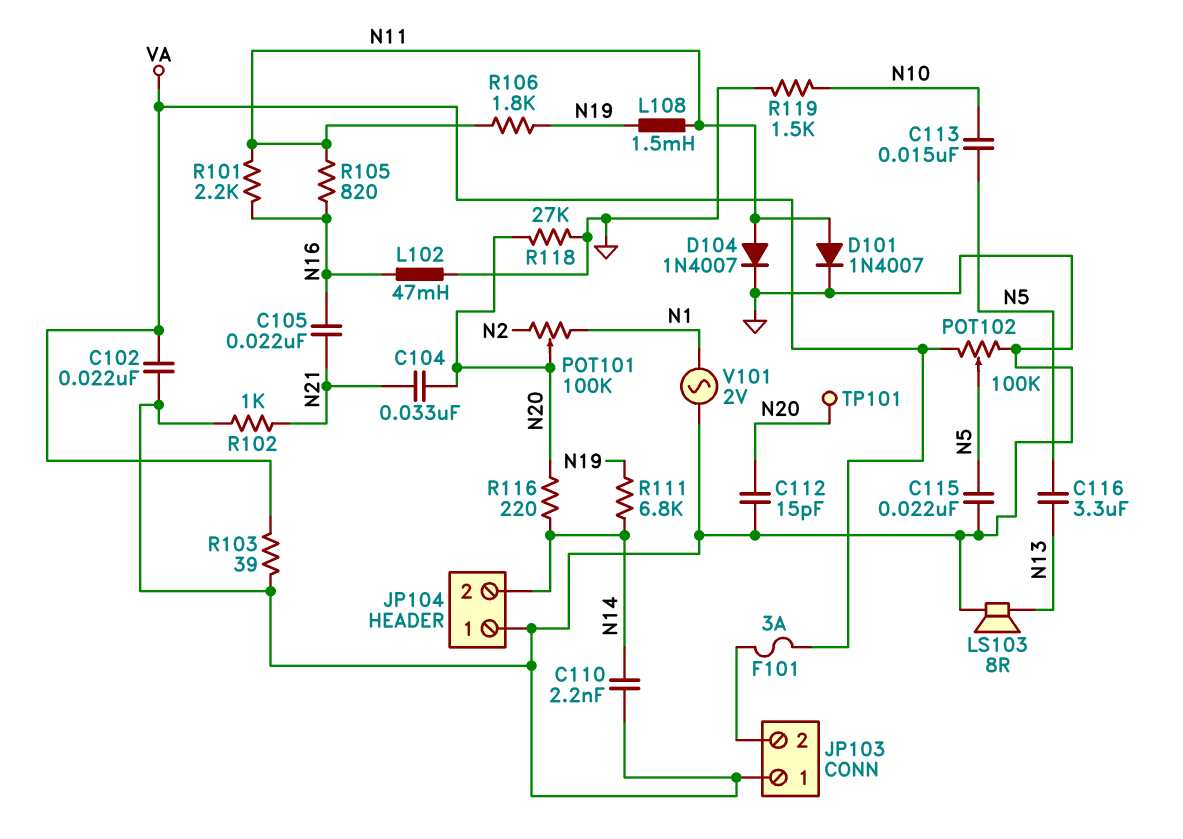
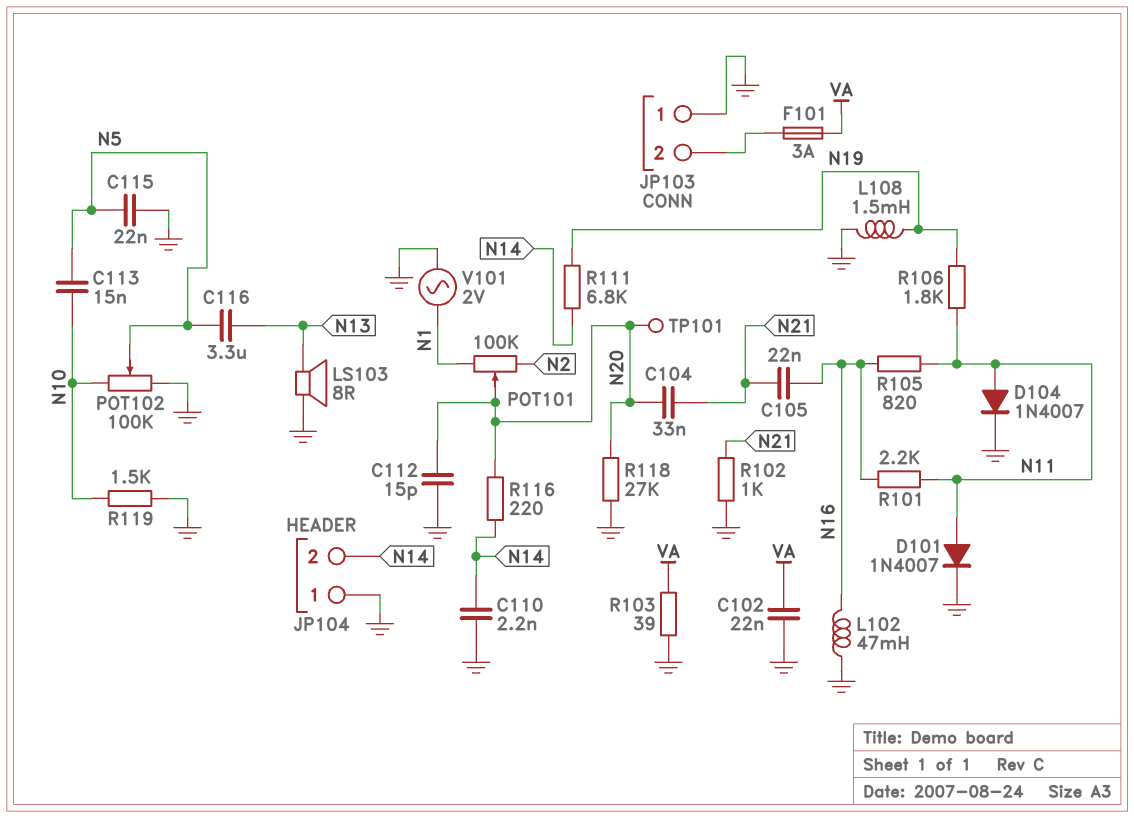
L108: 1.5mH (N11, N19) -> 1.5mH (GND, N19)
POT102: 100k (GND, VA, wiper N5) -> 100k (GND, N10, wiper N5)

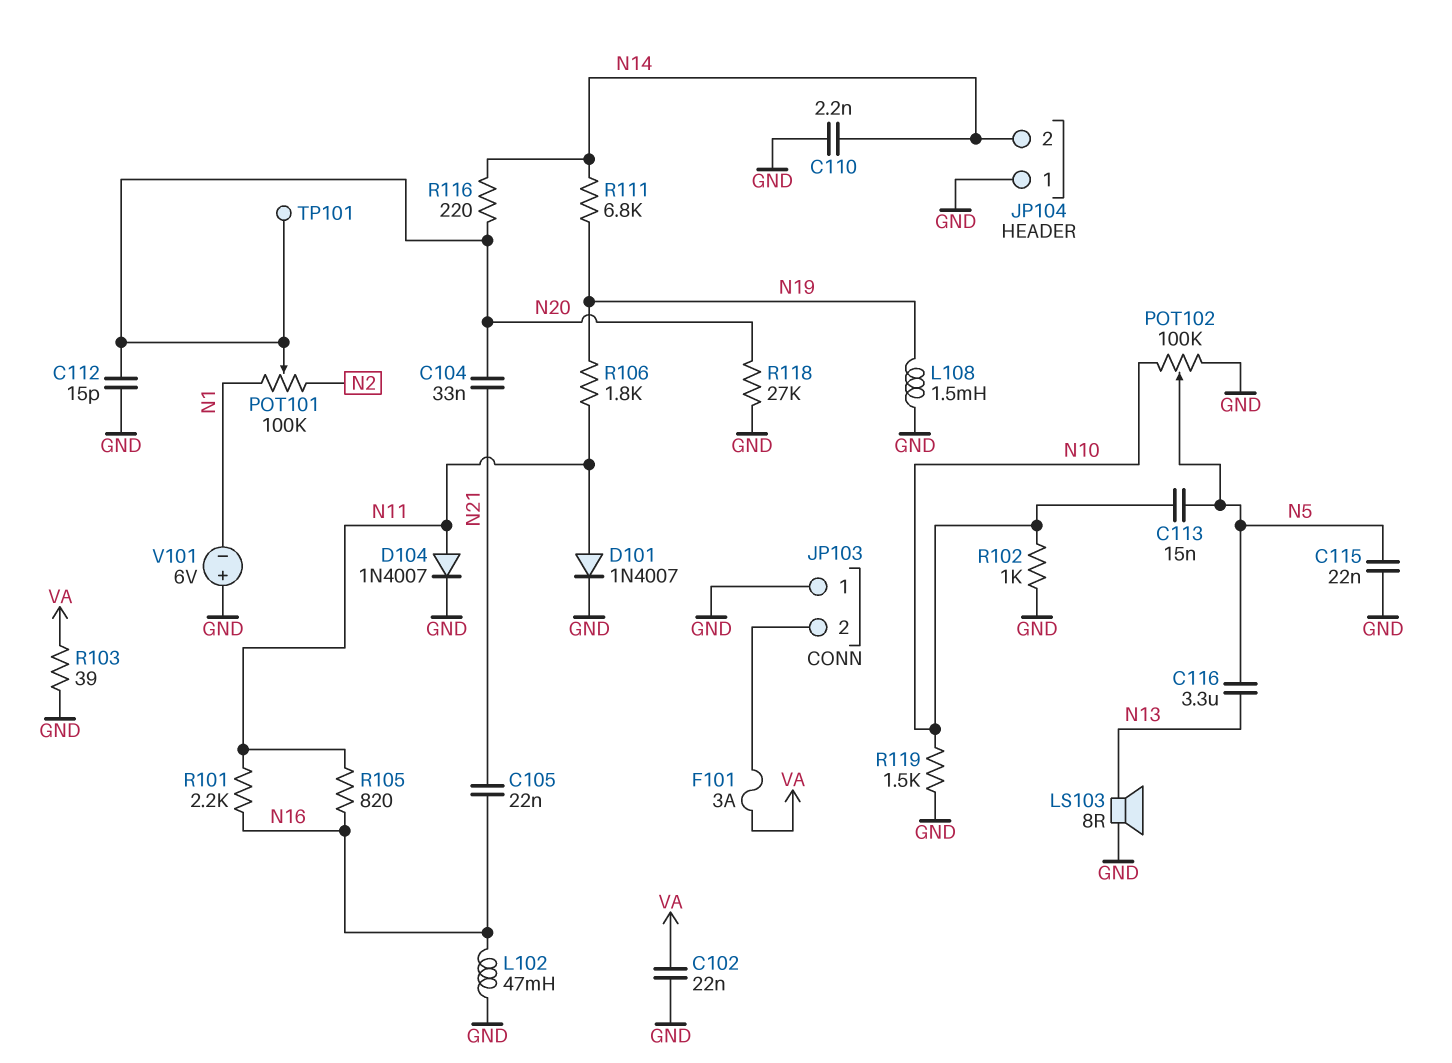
R102: 1k (GND, N21) -> 1k (GND, N10)
V101: AC 2V (GND, N1) -> 6V (plus GND, minus N1)

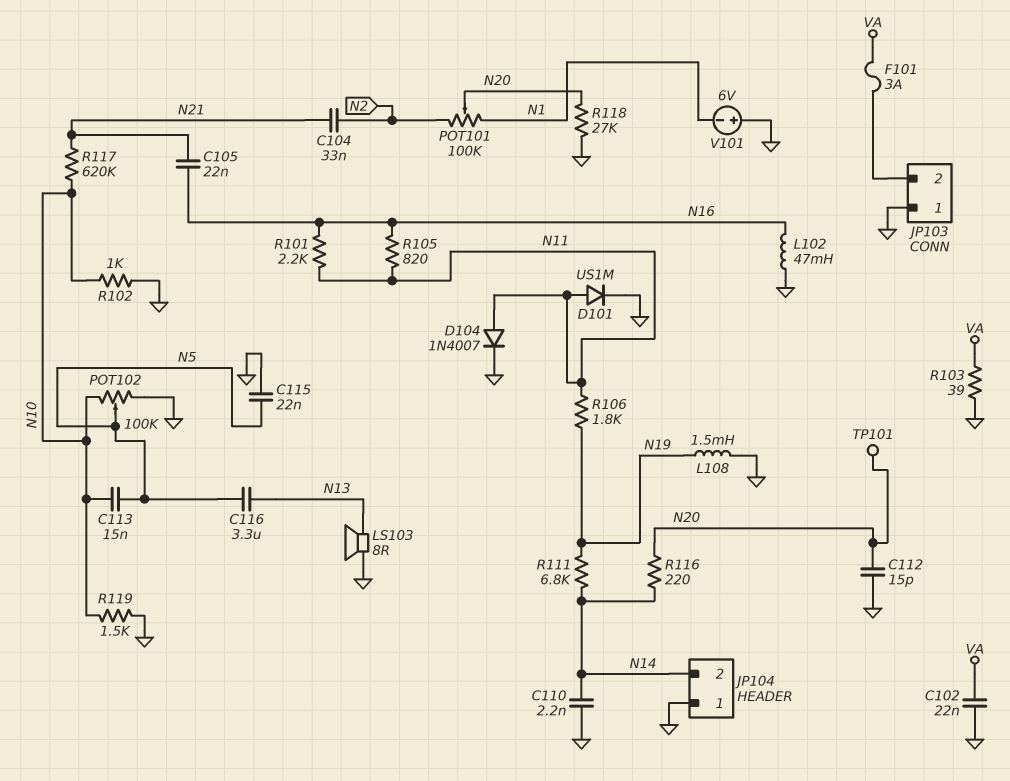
C104: 33nF (N20, N21) -> 33nF (N2, N21)
D101: diode 1N4007 (A N11, K GND) -> diode US1M (A N11, K GND)
R117: none -> 620k (N10, N21)

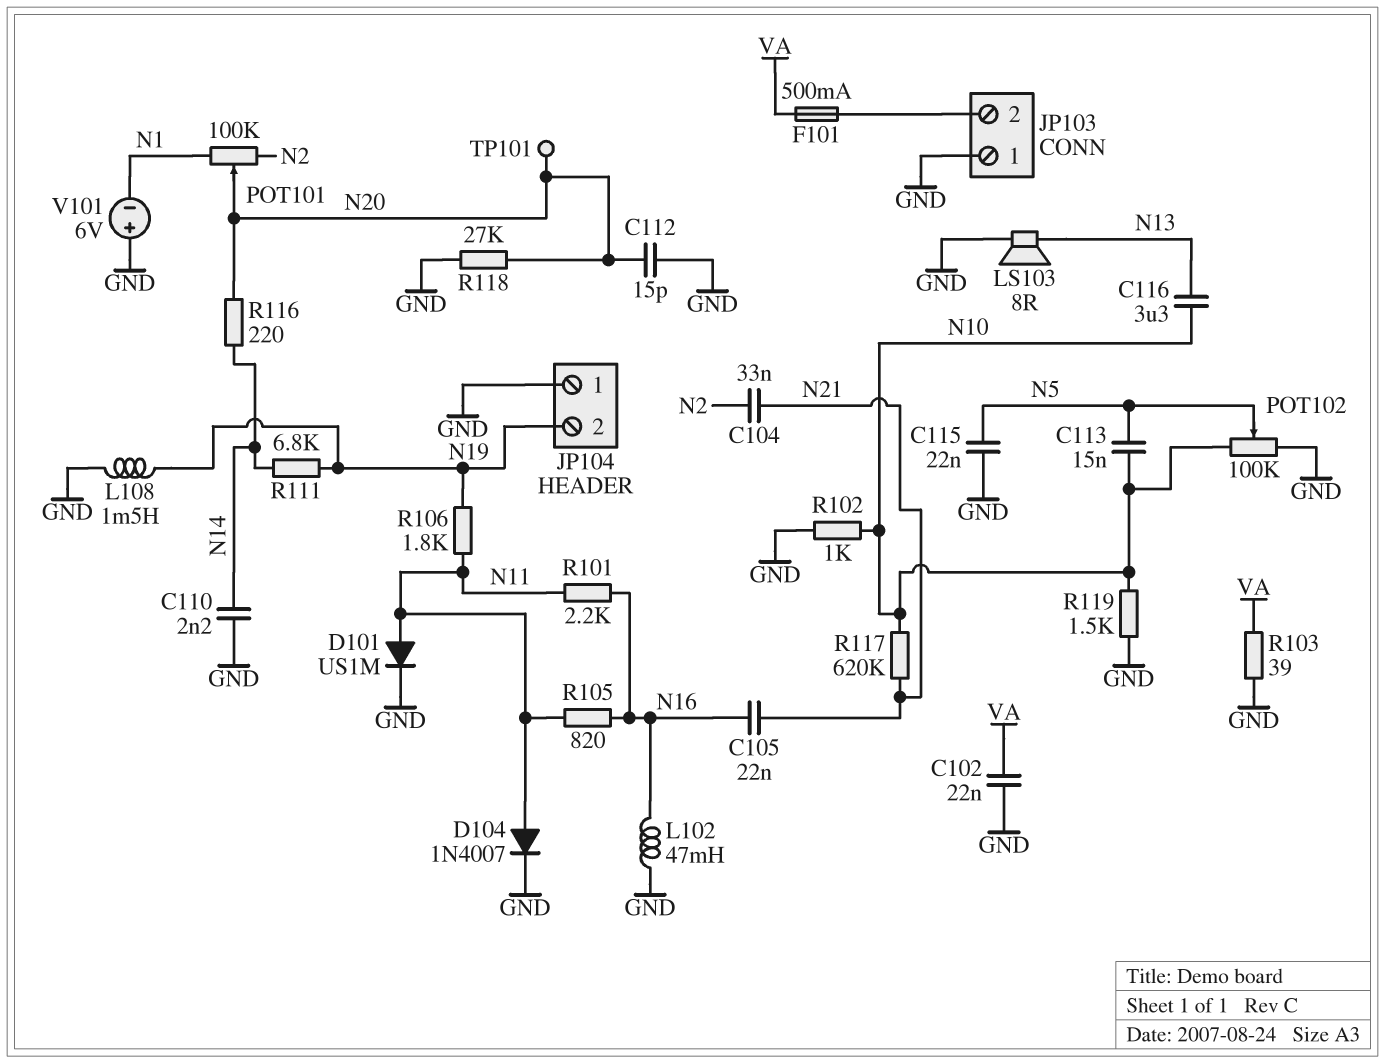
C116: 3.3uF (N5, N13) -> 3.3uF (N10, N13)
F101: 3A (JP103/2, VA) -> 500mA (JP103/2, VA)
JP104 pin 2: N14 -> N19

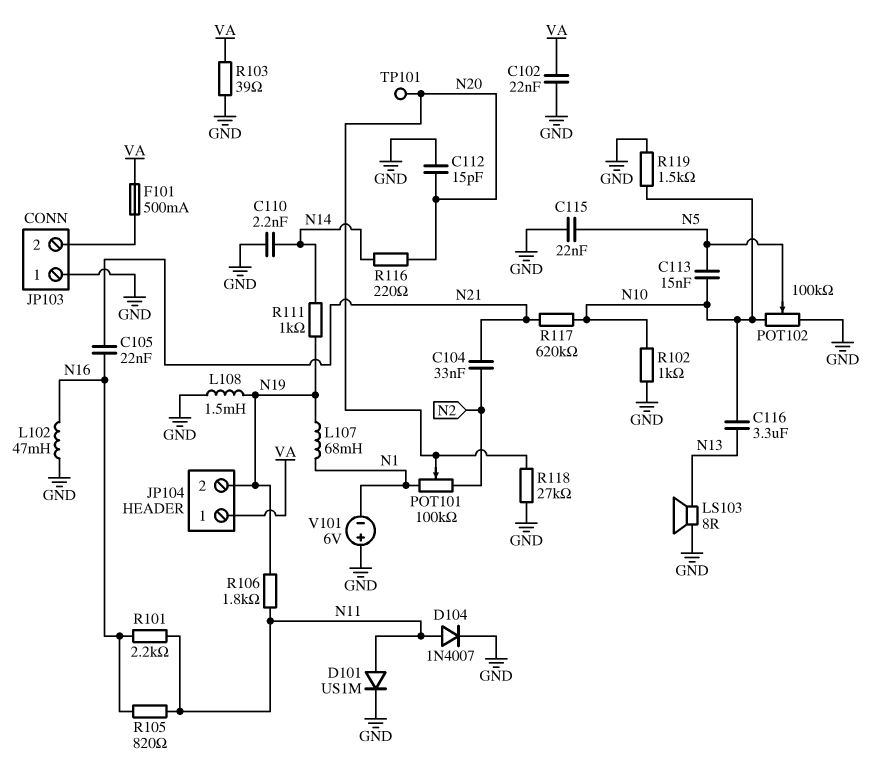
JP104 pin 1: GND -> VA
L107: none -> 68mH (N1, N19)
R111: 6.8k (N14, N19) -> 1k (N14, N19)

